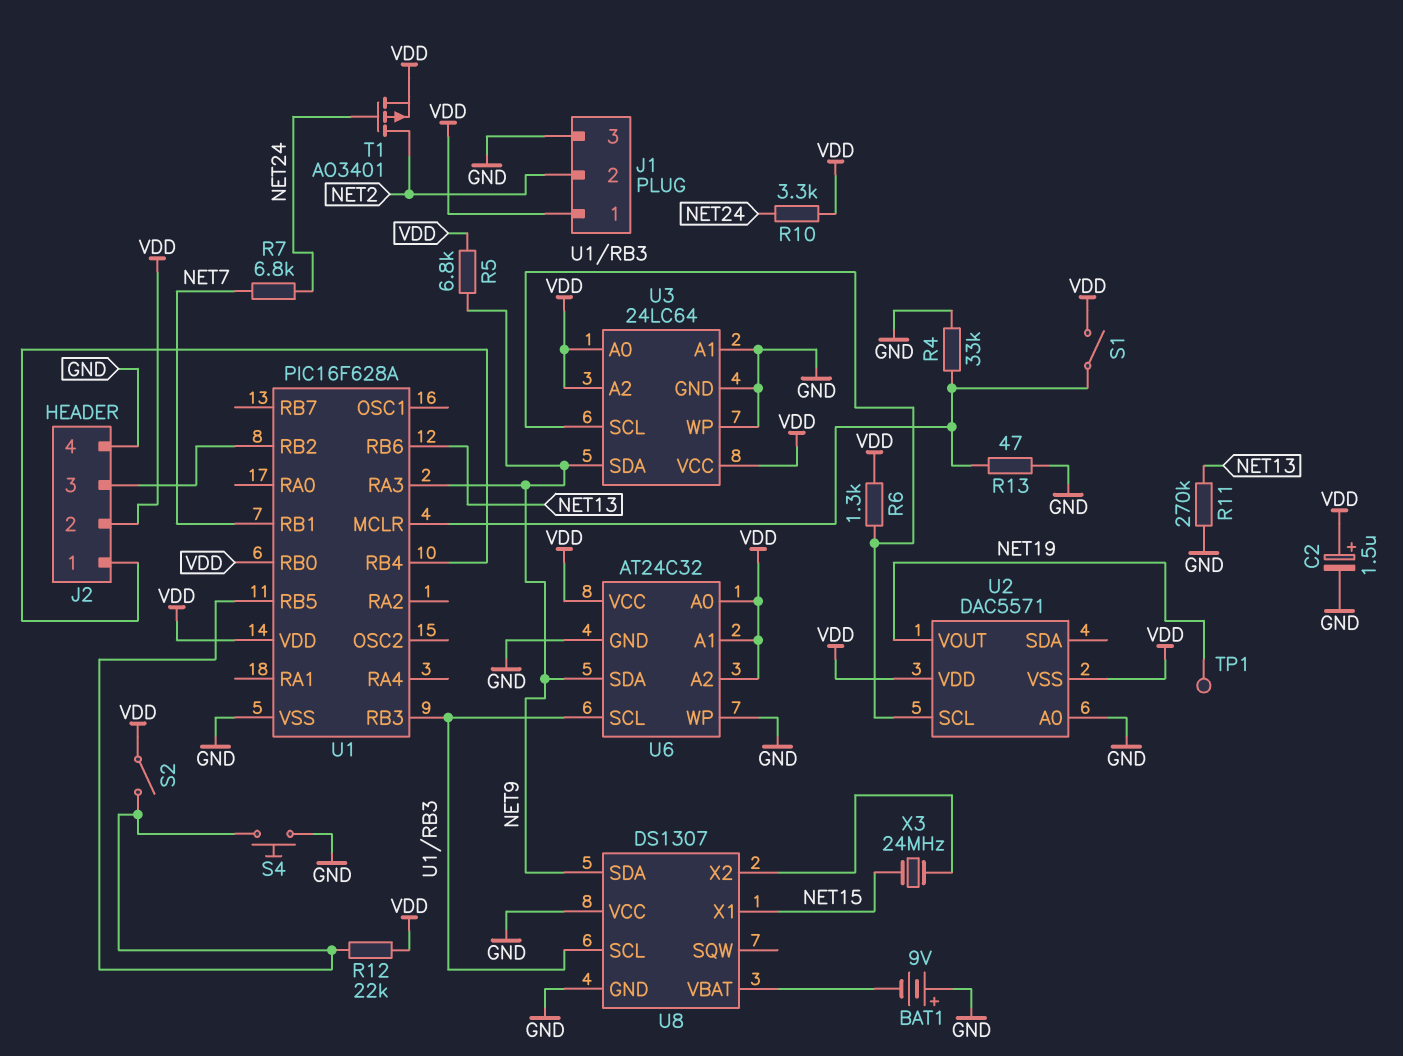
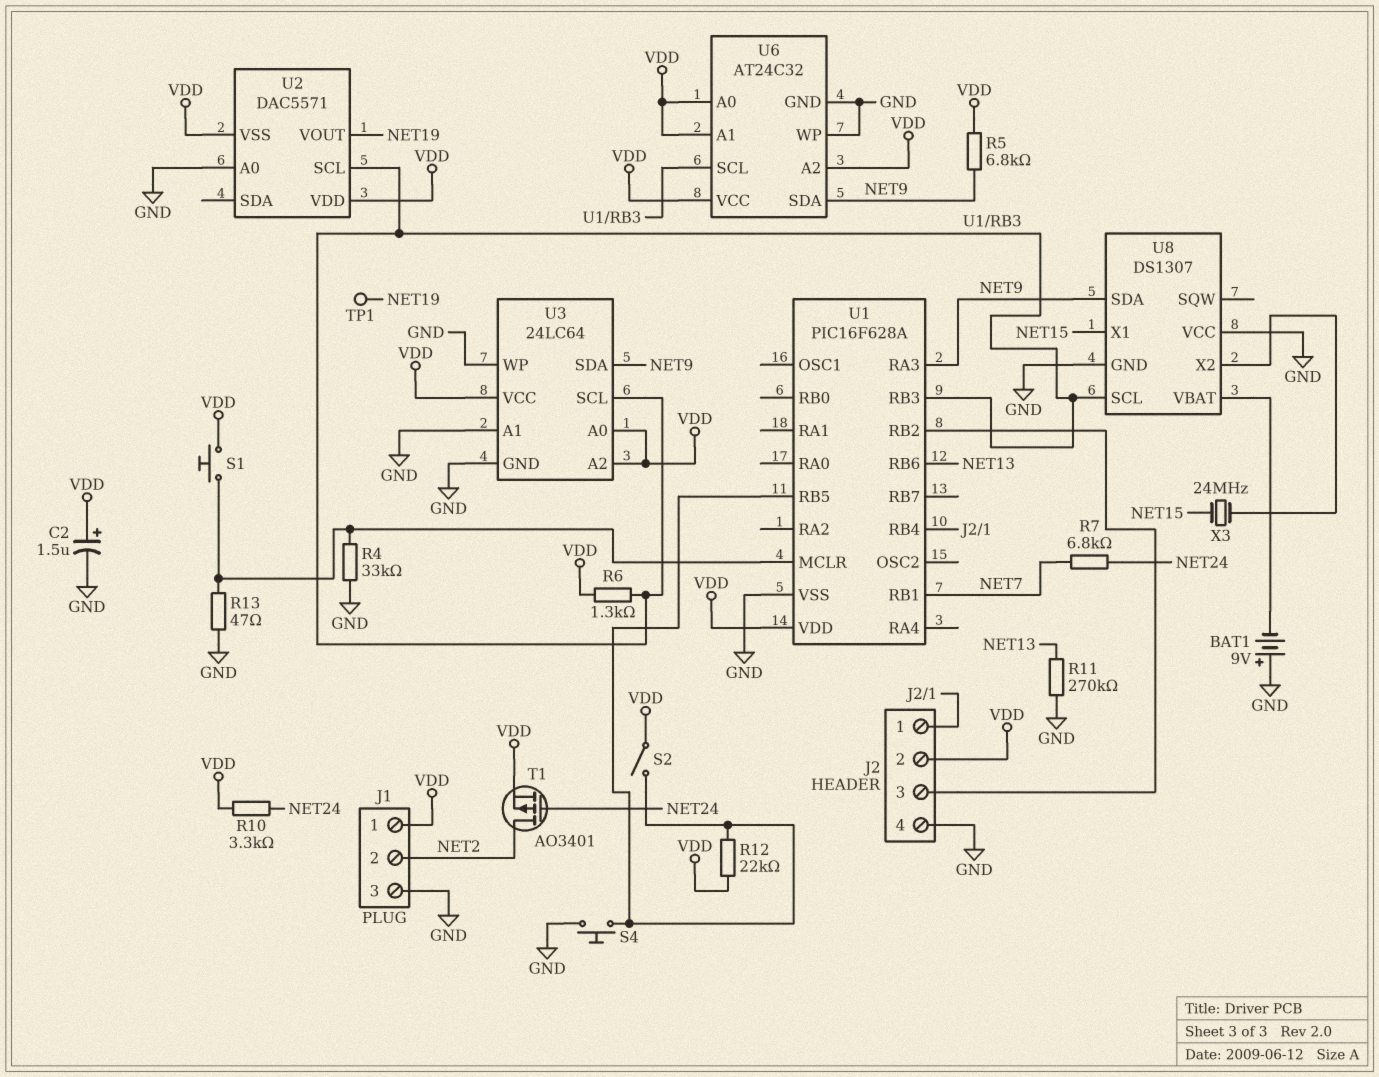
S1: switch (U1/MCLR, VDD) -> button (U1/MCLR, VDD)
U1 pin RB0: VDD -> none

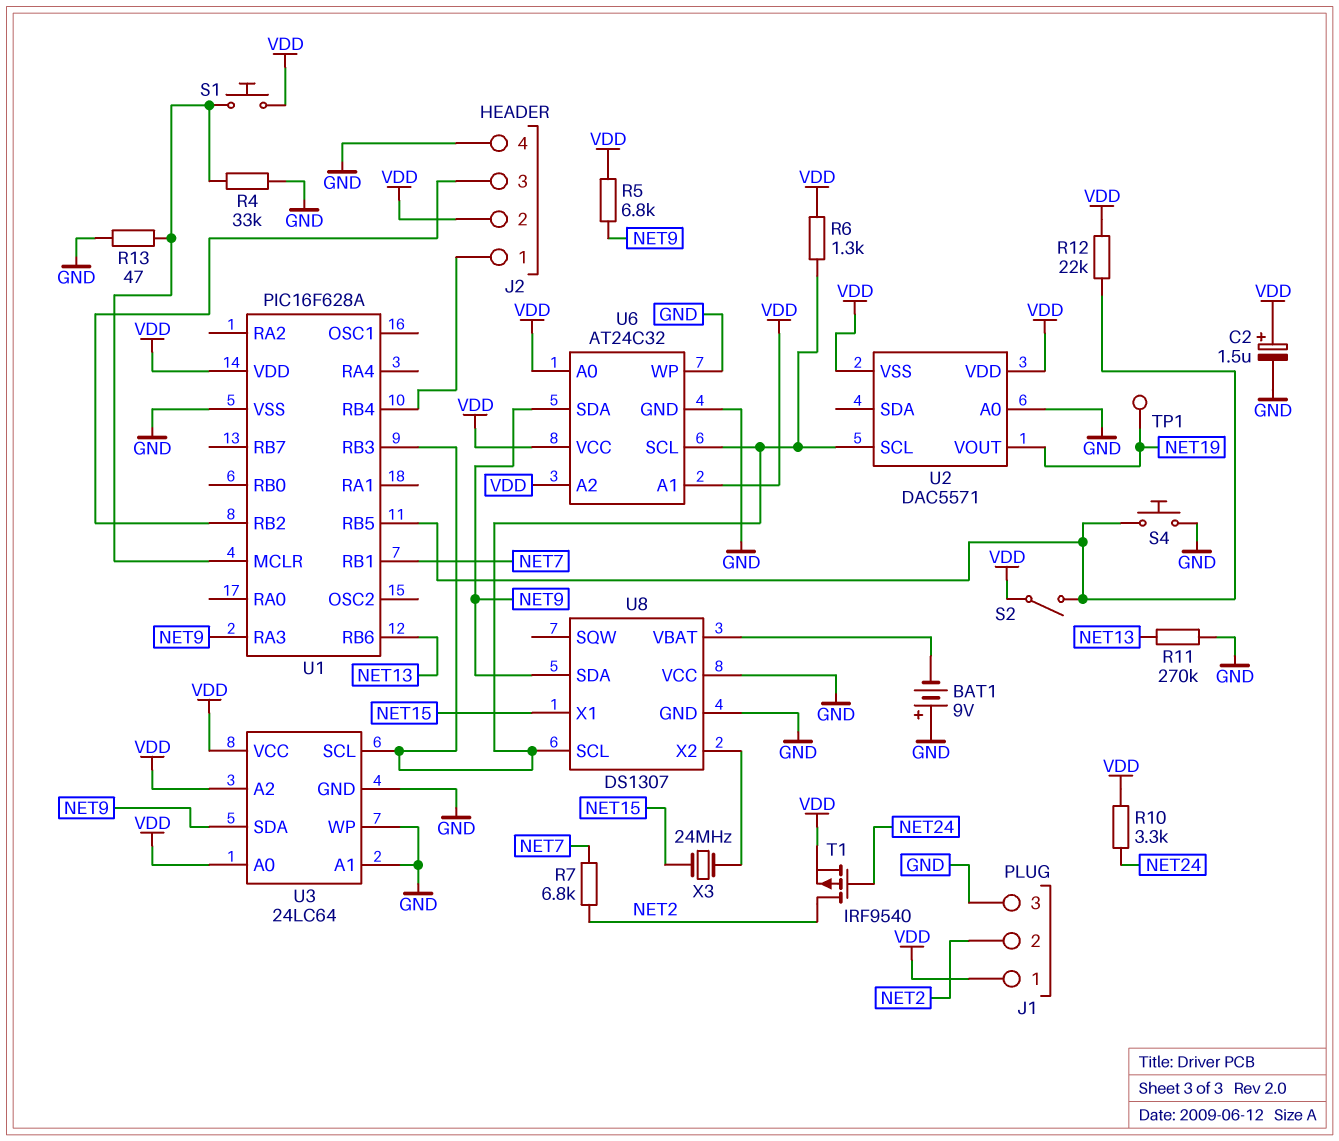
R7: 6.8k (NET7, NET24) -> 6.8k (NET2, NET7)
T1: PMOS AO3401 (G NET24, D NET2, S VDD) -> PMOS IRF9540 (G NET24, D NET2, S VDD)

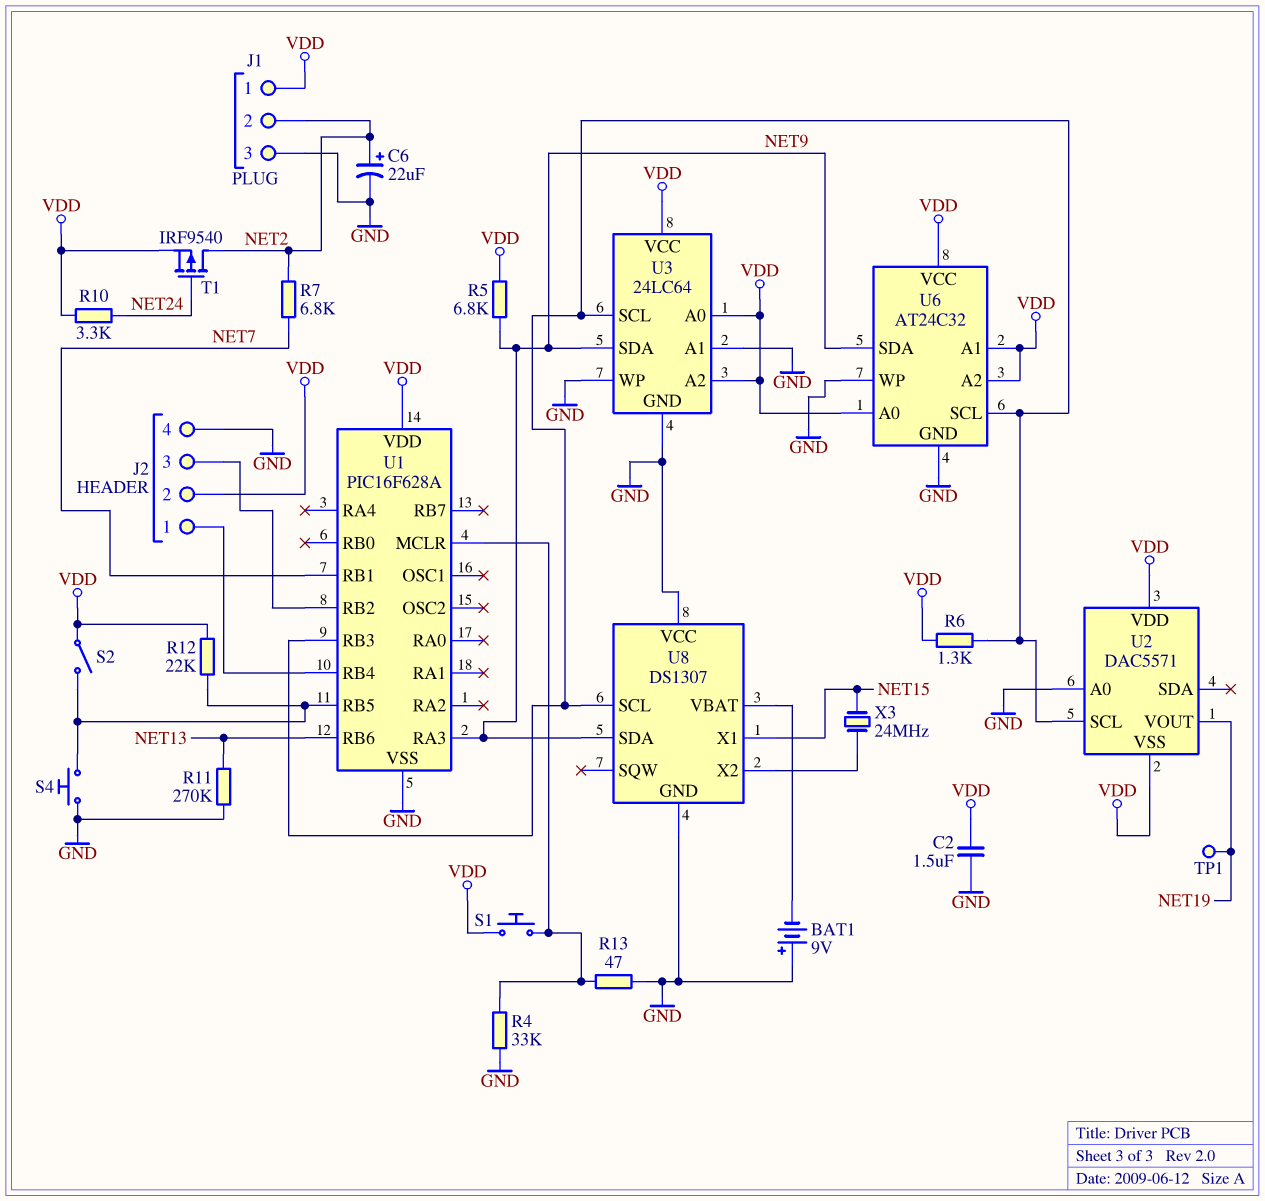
C2: 1.5uF (plus VDD, minus GND) -> 1.5uF (GND, VDD)
C6: none -> 22uF (plus NET2, minus GND)

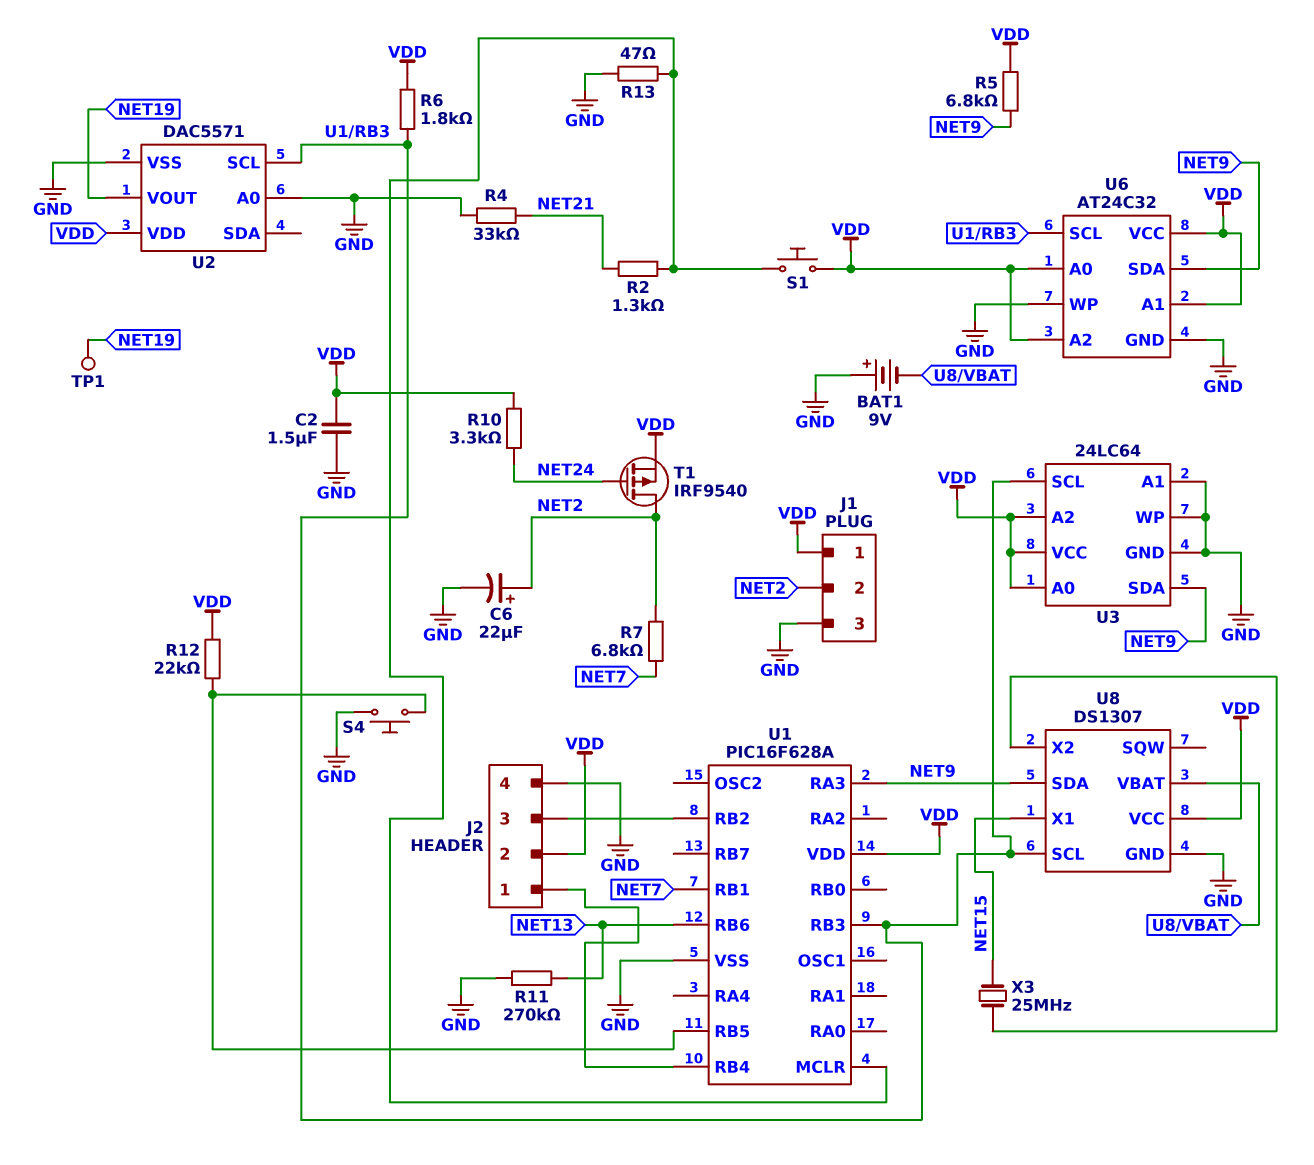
R2: none -> 1.3k (NET21, U1/MCLR)
R4: 33k (GND, U1/MCLR) -> 33k (GND, NET21)
R6: 1.3k (U1/RB3, VDD) -> 1.8k (U1/RB3, VDD)
S2: switch (U1/RB5, VDD) -> none
U2 pin VSS: VDD -> GND
U8 pin VCC: GND -> VDD
X3: 24MHz (NET15, U8/X2) -> 25MHz (NET15, U8/X2)

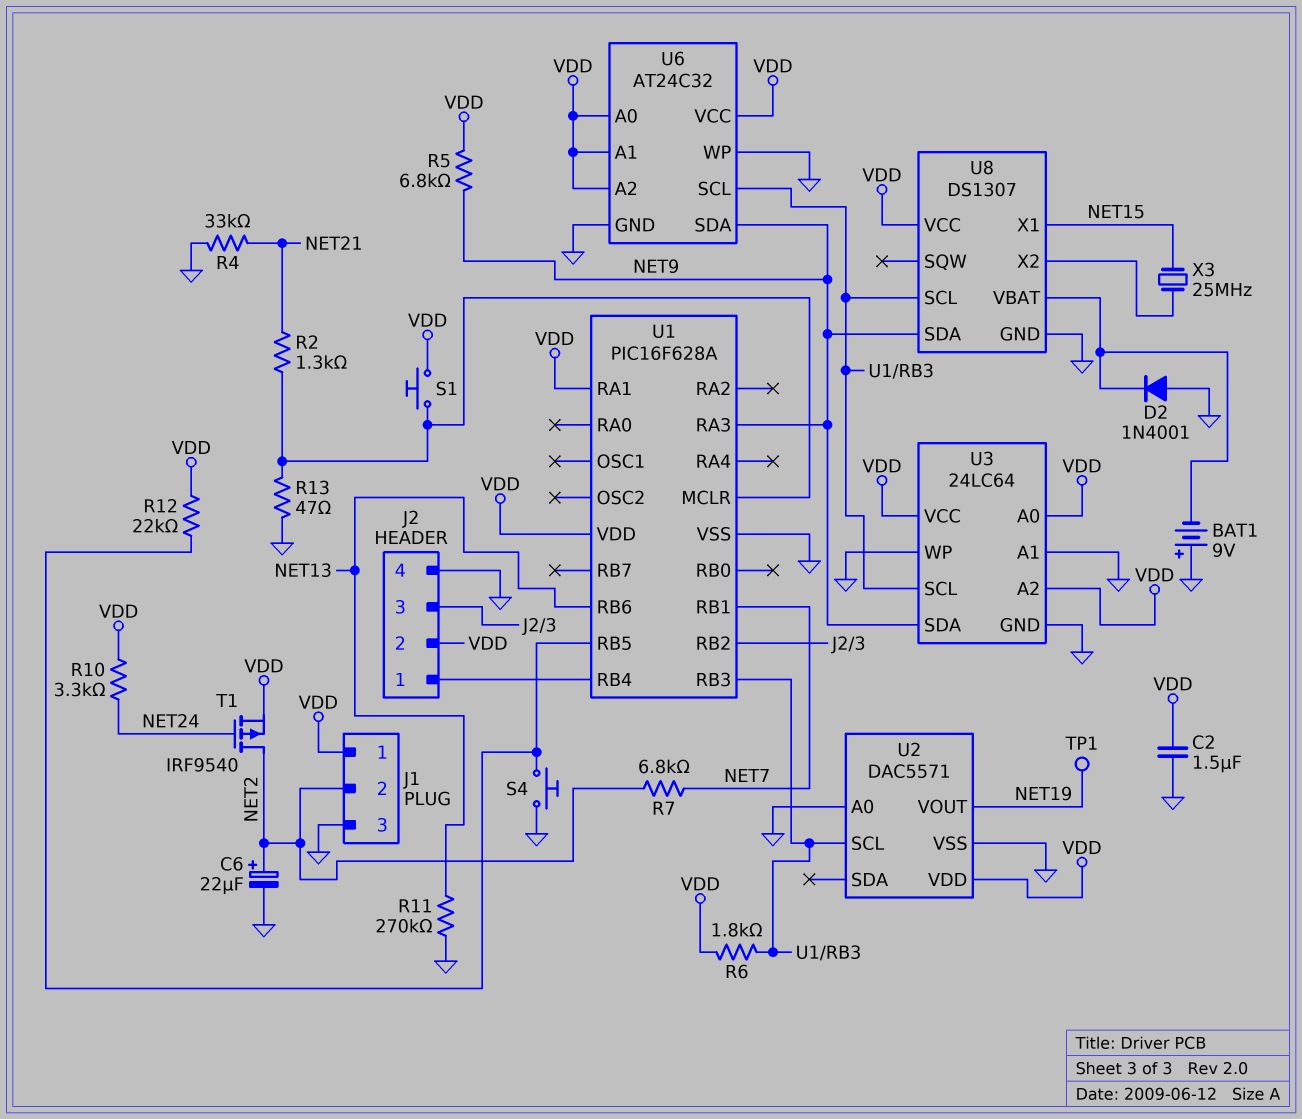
D2: none -> diode 1N4001 (A GND, K U8/VBAT)
U1 pin RA1: none -> VDD

